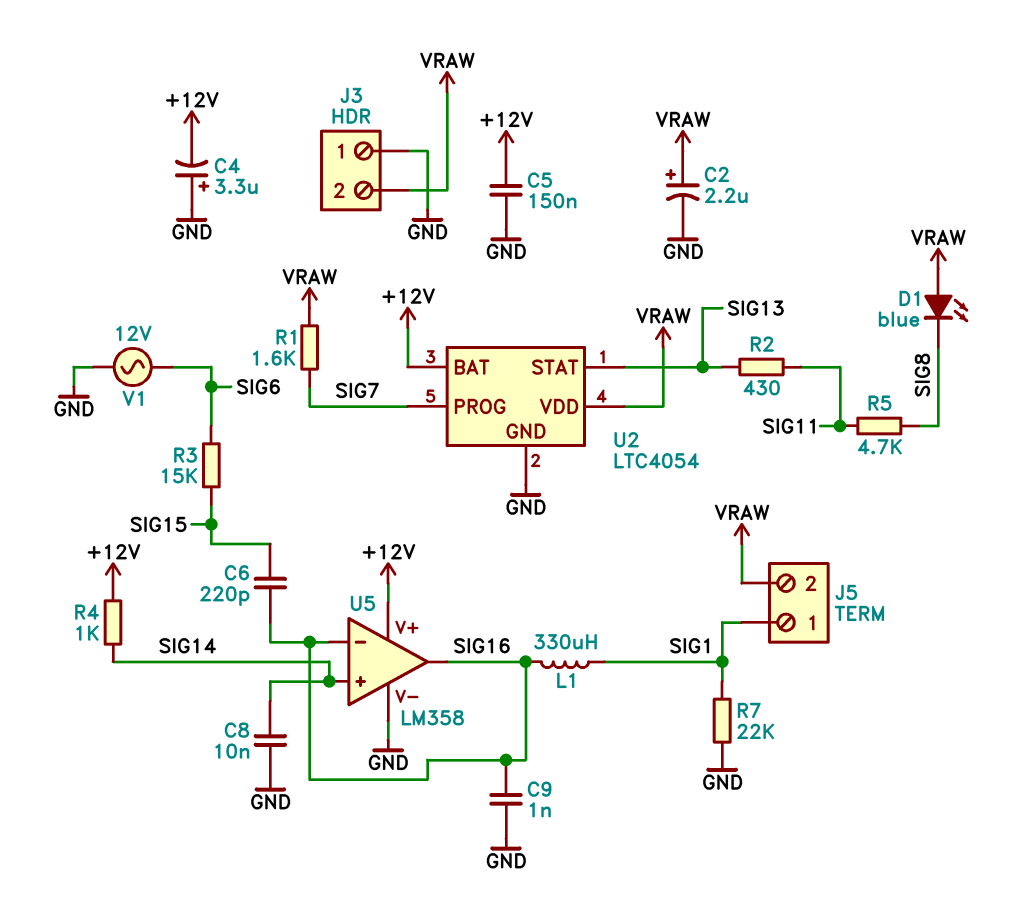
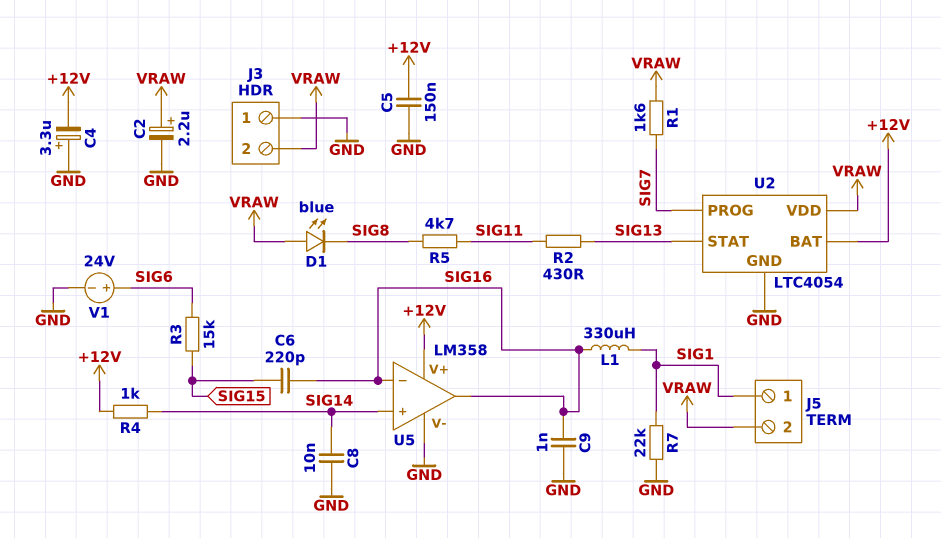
V1: AC 12V (GND, SIG6) -> 24V (plus SIG6, minus GND)

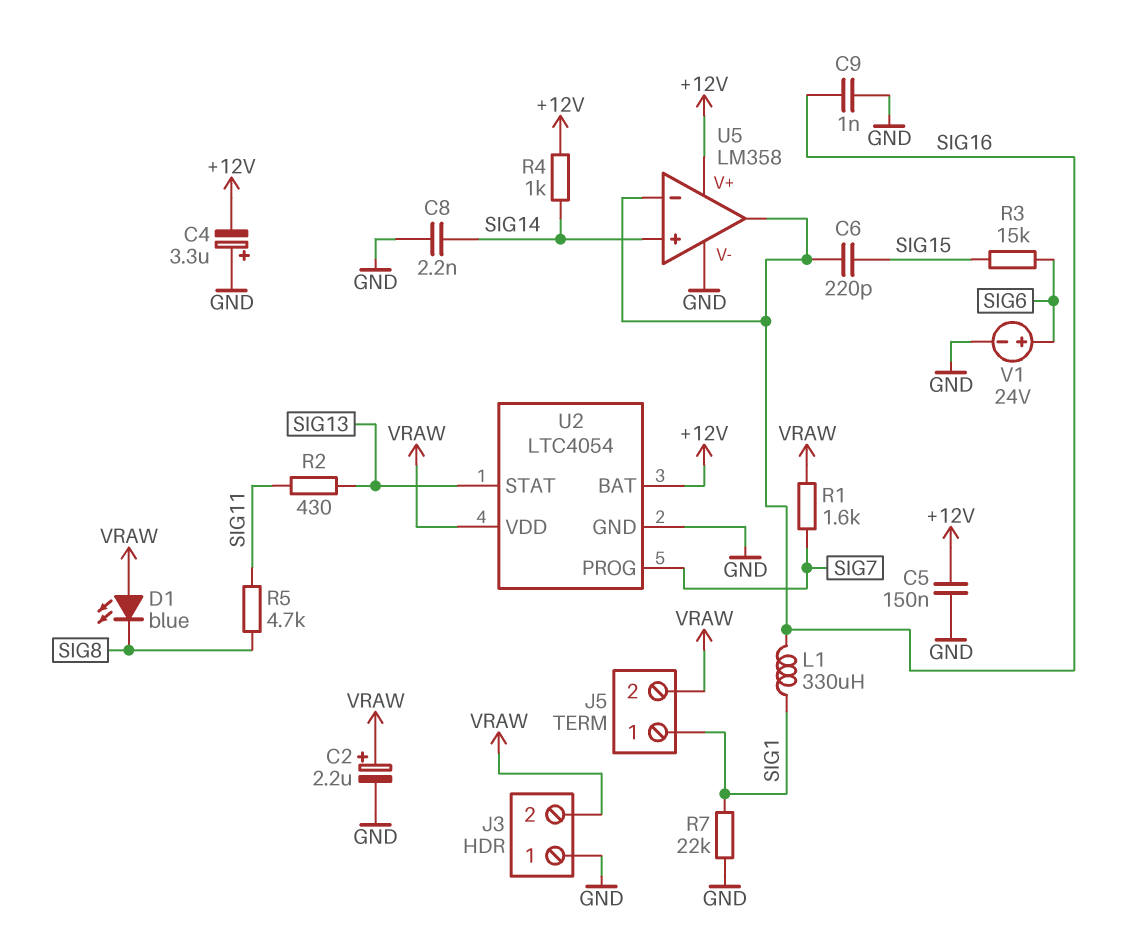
C8: 10nF (GND, SIG14) -> 2.2nF (GND, SIG14)

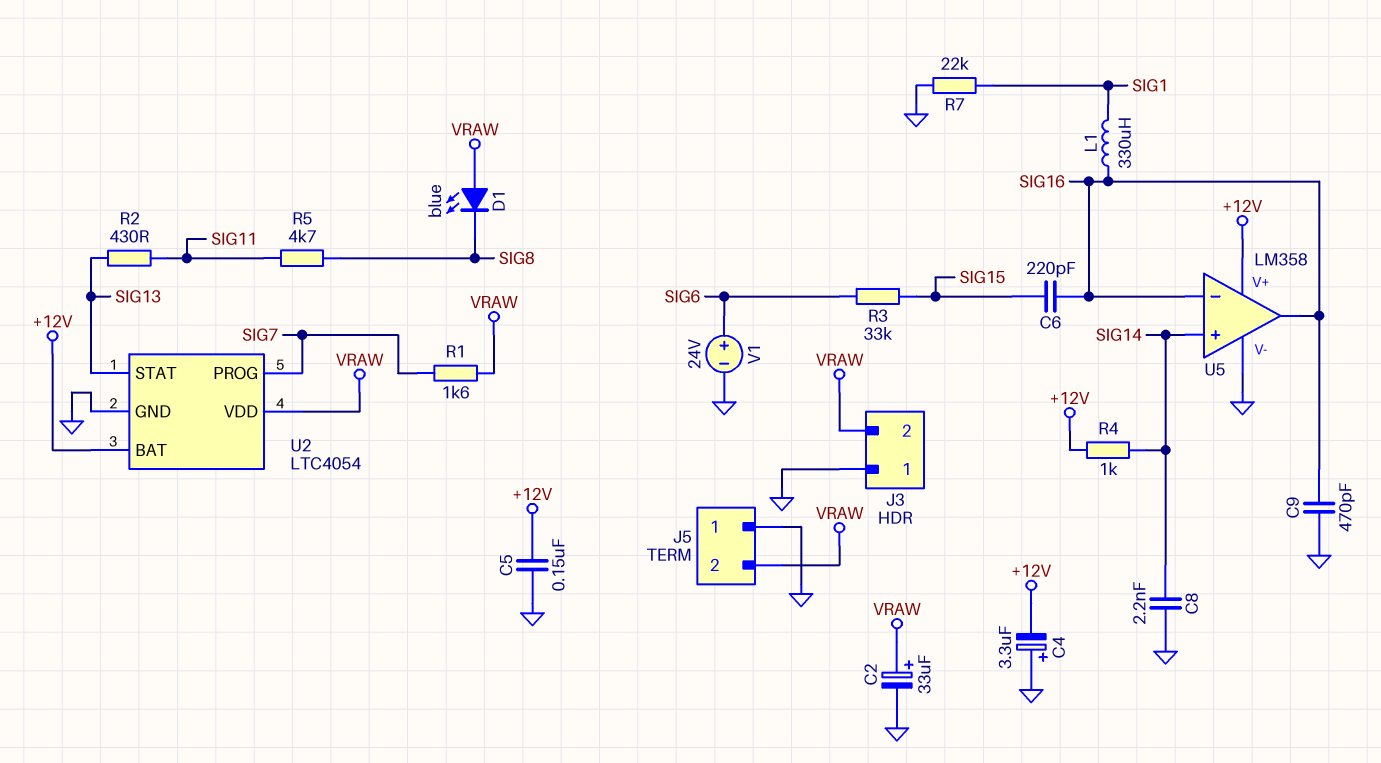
C2: 2.2uF (plus VRAW, minus GND) -> 33uF (plus VRAW, minus GND)
C9: 1nF (GND, SIG16) -> 470pF (GND, SIG16)
J5 pin 1: SIG1 -> GND
R3: 15k (SIG6, SIG15) -> 33k (SIG6, SIG15)

